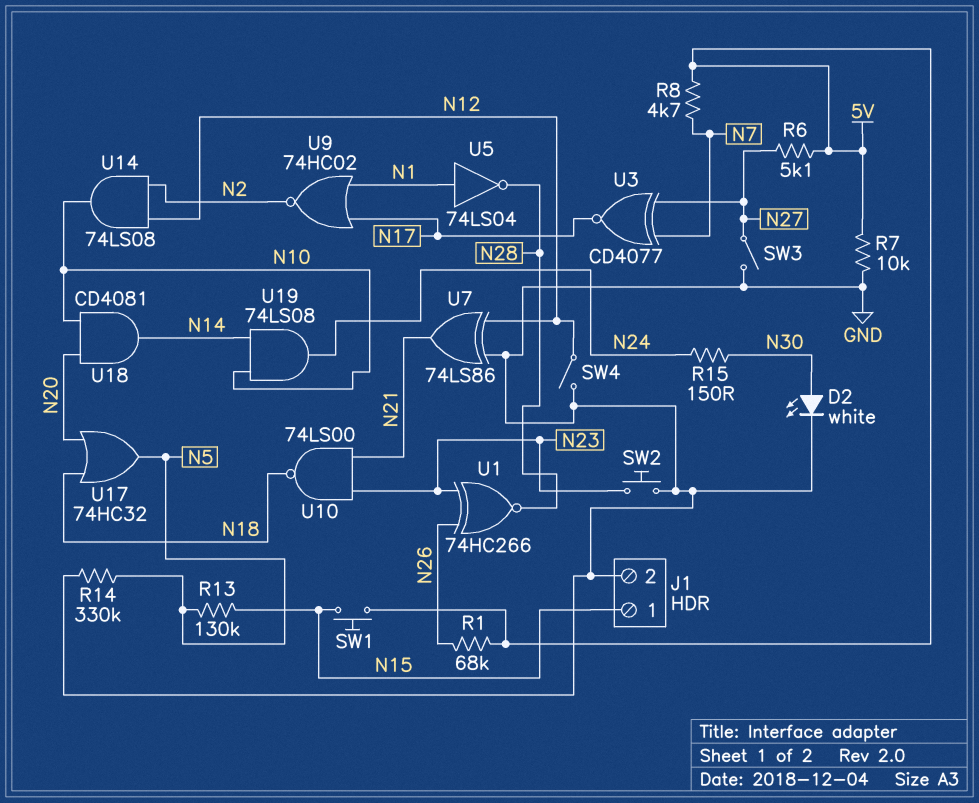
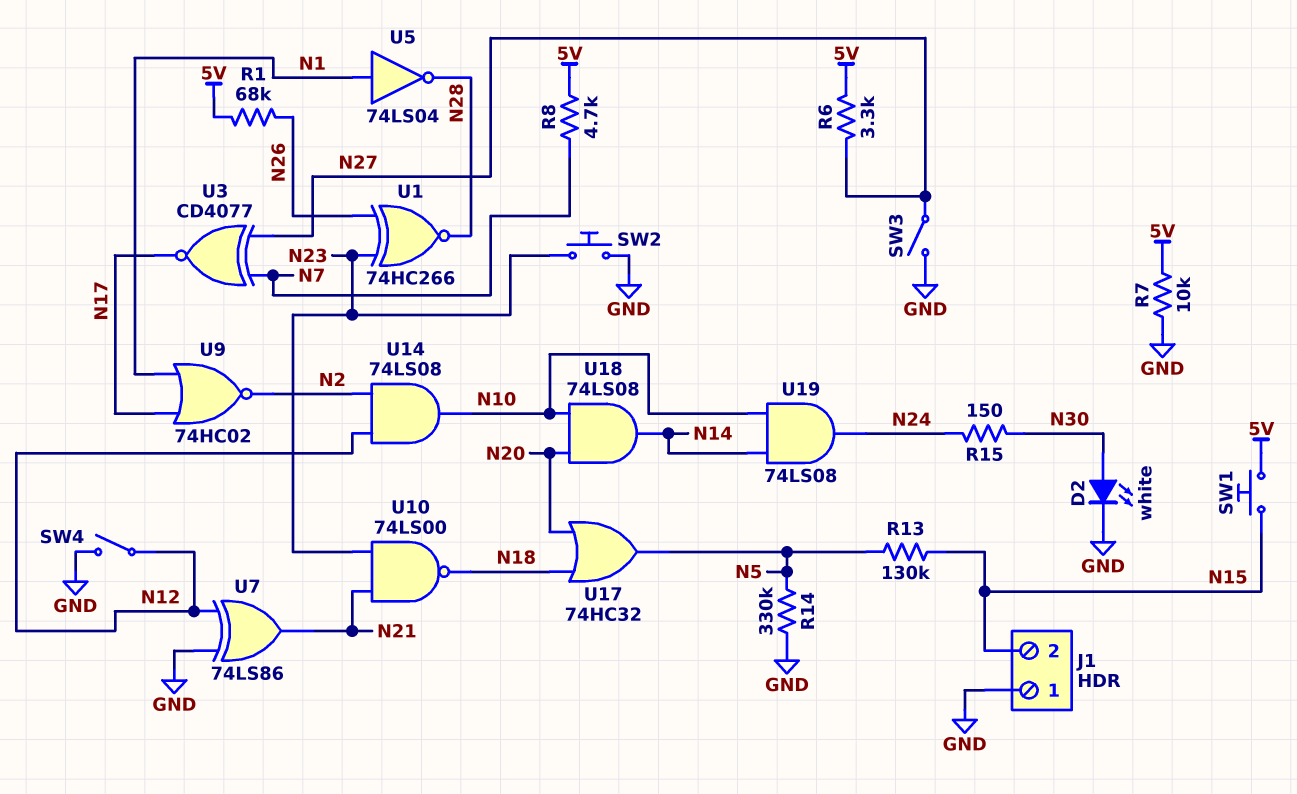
J1 pin 1: N15 -> GND
J1 pin 2: GND -> N15
R6: 5.1k (5V, N27) -> 3.3k (5V, N27)
U18: AND CD4081 (in N10, in N20, out N14) -> AND 74LS08 (in N10, in N20, out N14)

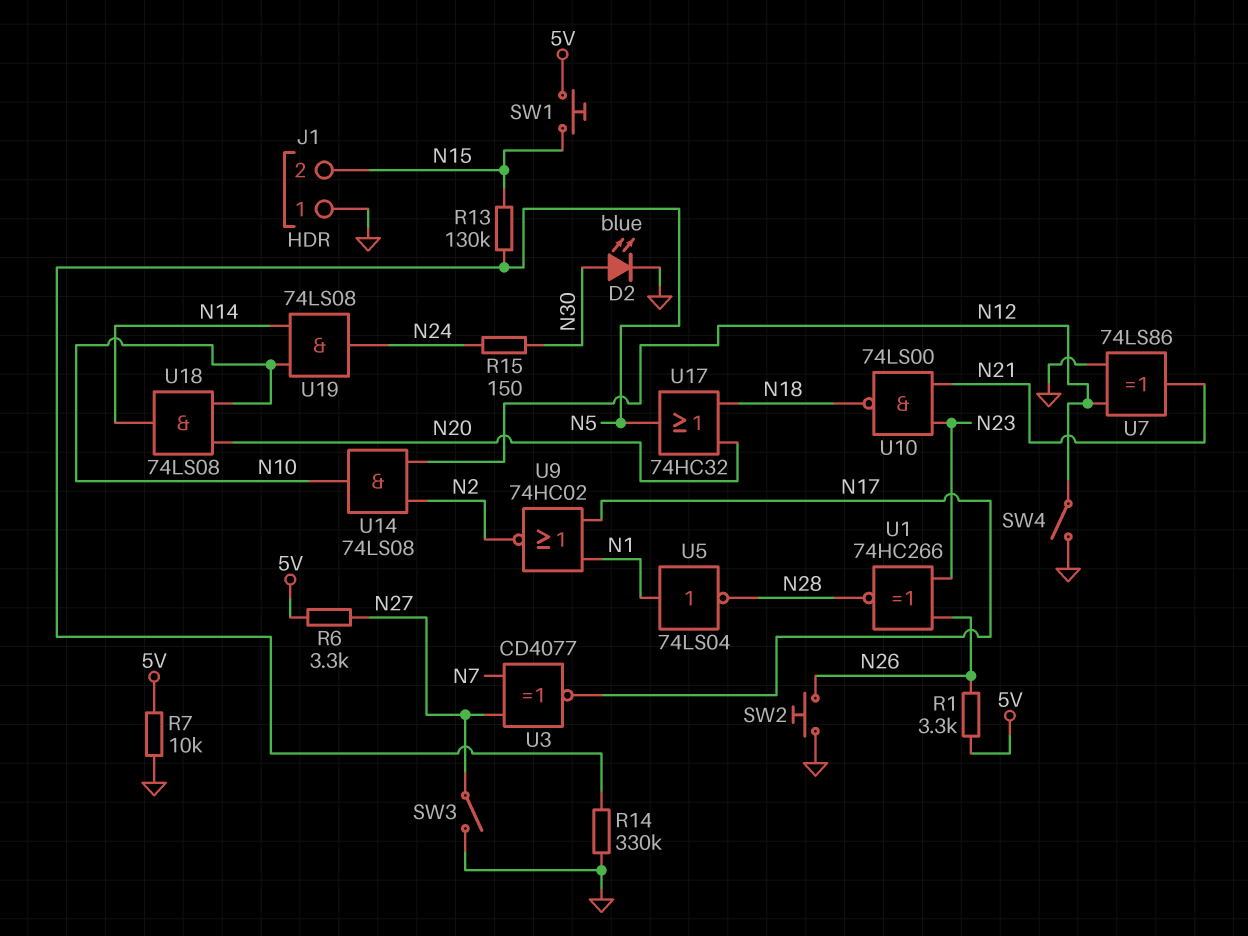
D2: LED white (A N30, K GND) -> LED blue (A N30, K GND)
R1: 68k (5V, N26) -> 3.3k (5V, N26)
R8: 4.7k (5V, N7) -> none
SW2: button (GND, N23) -> button (GND, N26)

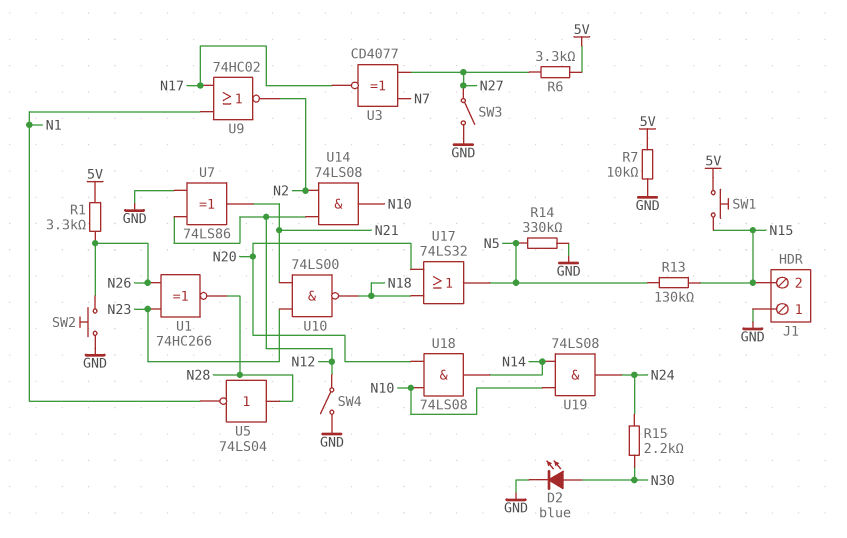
R15: 150 (N24, N30) -> 2.2k (N24, N30)
U5: NOT 74LS04 (in N1, out N28) -> NOT 74LS04 (in N28, out N1)
U17: OR 74HC32 (in N18, in N20, out N5) -> OR 74LS32 (in N18, in N20, out N5)

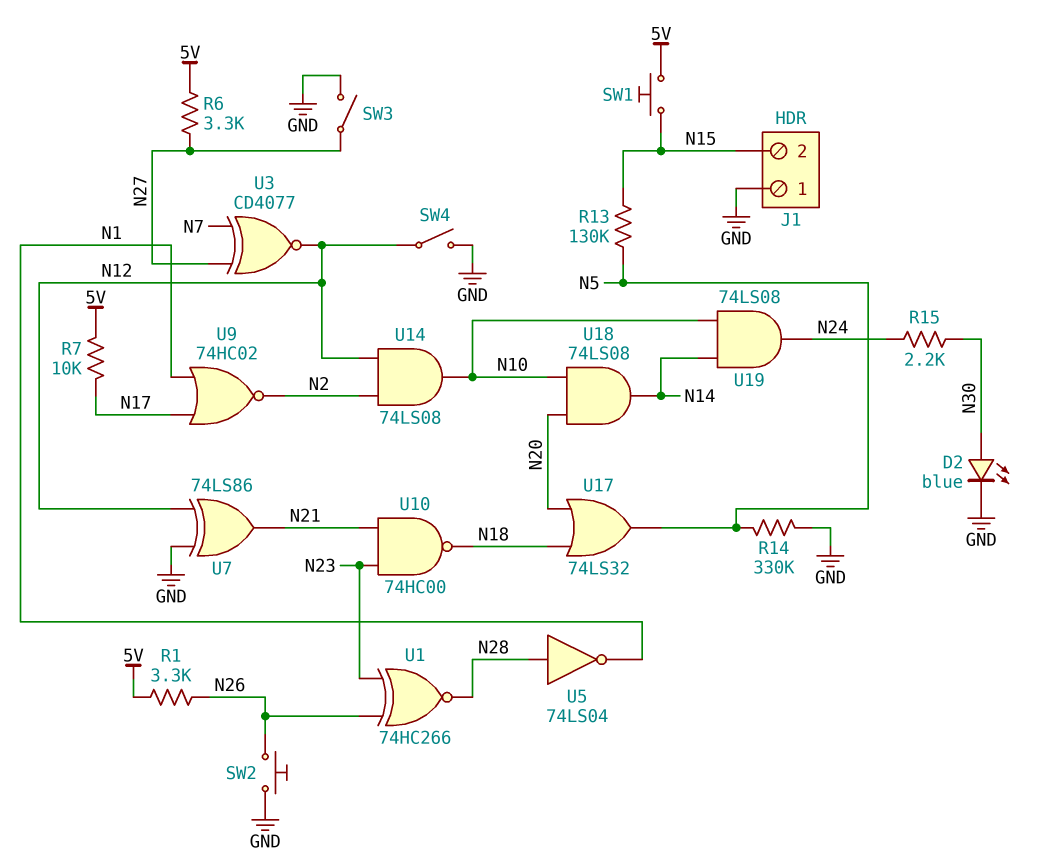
R7: 10k (5V, GND) -> 10k (5V, N17)
U3: XNOR CD4077 (in N7, in N27, out N17) -> XNOR CD4077 (in N7, in N27, out N12)
U10: NAND 74LS00 (in N21, in N23, out N18) -> NAND 74HC00 (in N21, in N23, out N18)

